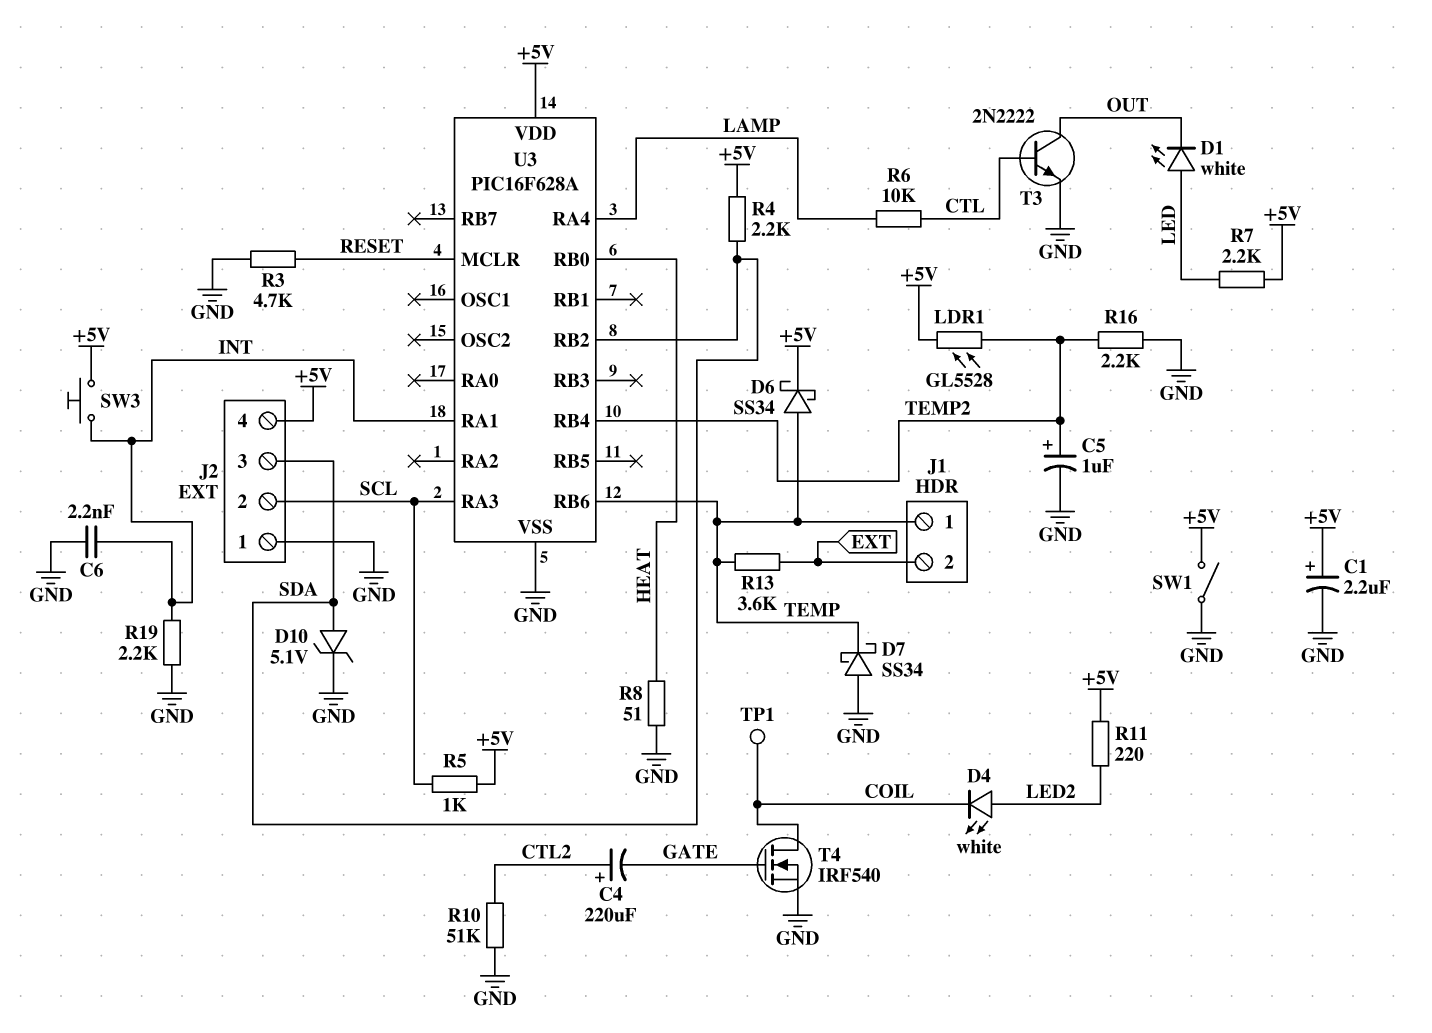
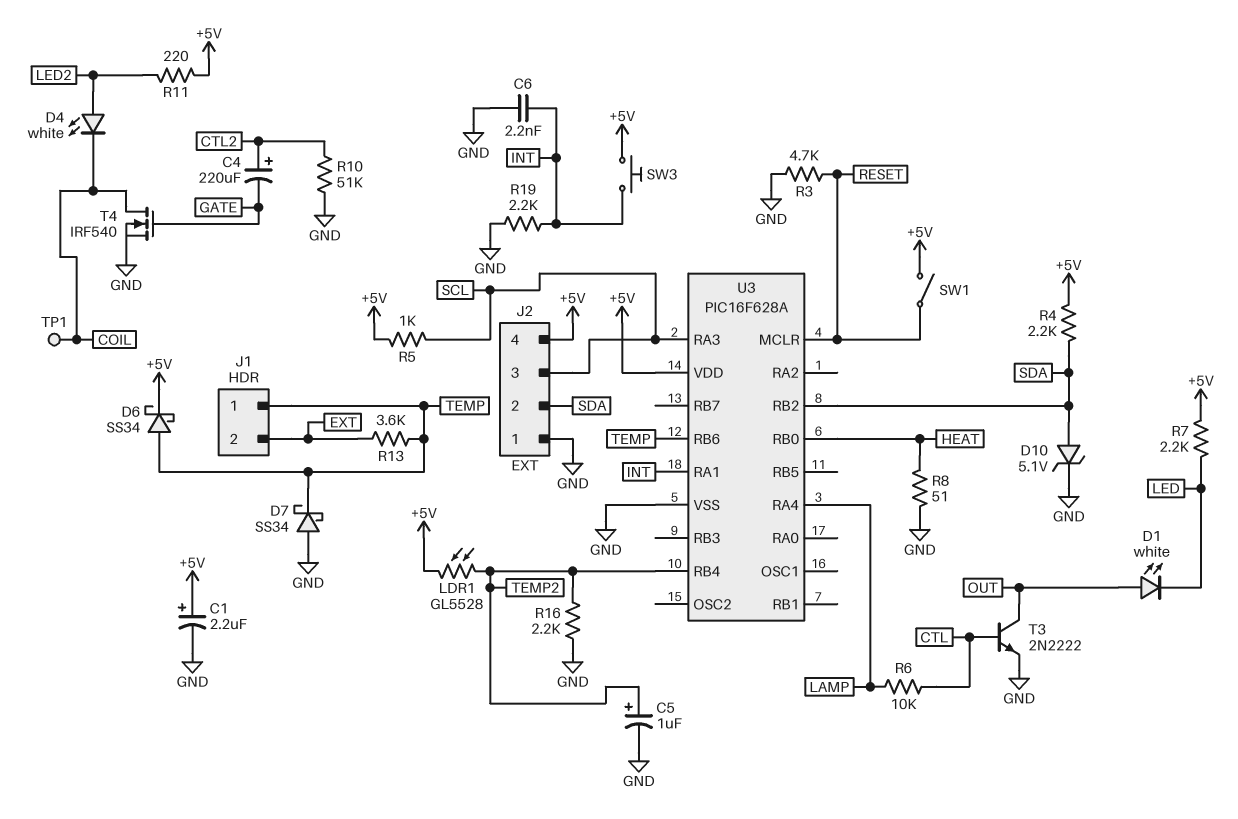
D1: LED white (A LED, K OUT) -> LED white (A OUT, K LED)
J2 pin 2: SCL -> SDA
J2 pin 3: SDA -> SCL
SW1: switch (+5V, GND) -> switch (+5V, RESET)

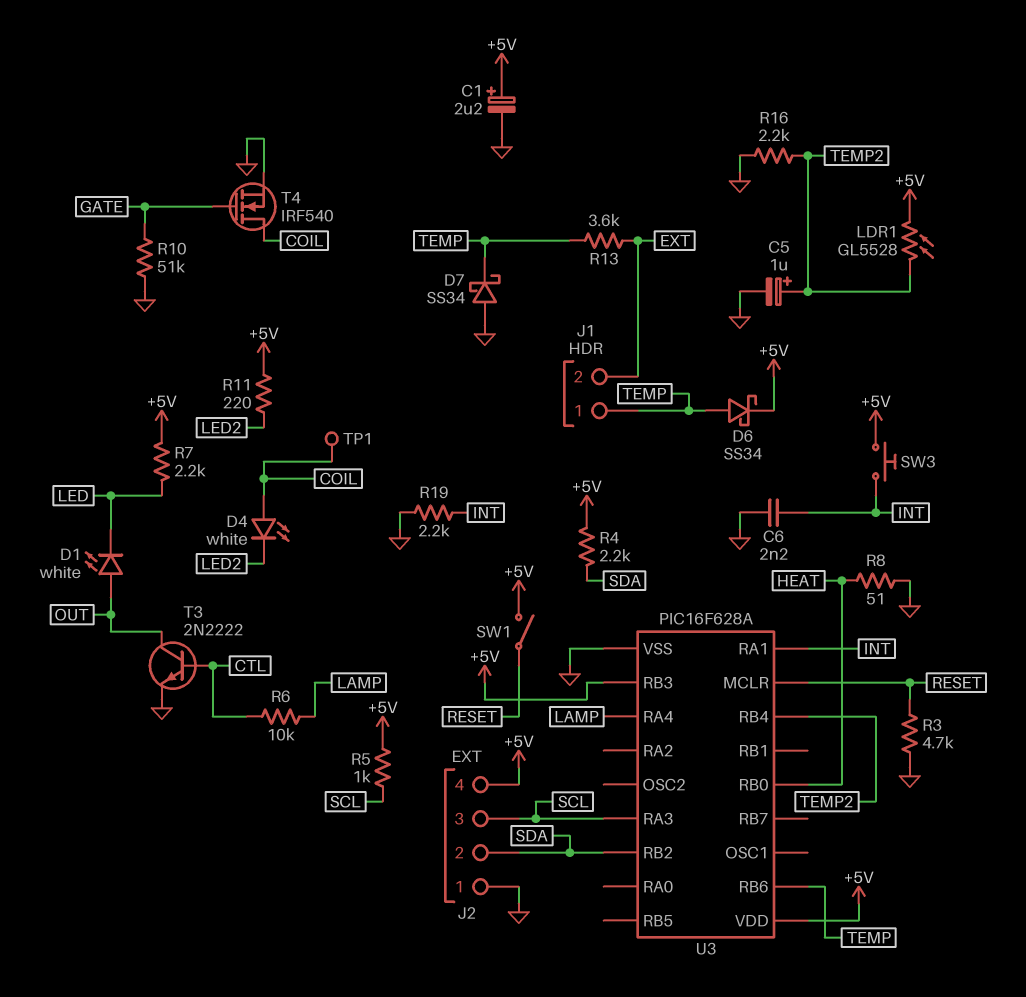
C4: 220uF (plus CTL2, minus GATE) -> none
D4: LED white (A LED2, K COIL) -> LED white (A COIL, K LED2)
D10: zener 5.1V (A SDA, K GND) -> none
R10: 51k (CTL2, GND) -> 51k (GATE, GND)
U3 pin RB3: none -> +5V

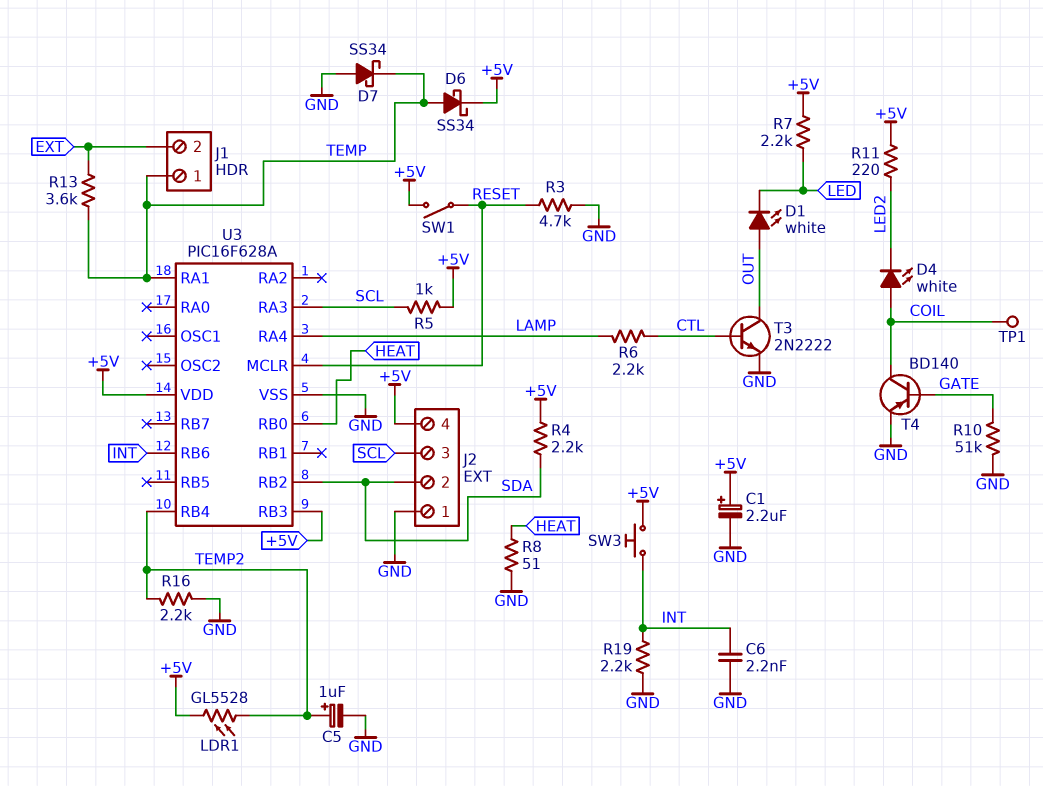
R6: 10k (CTL, LAMP) -> 2.2k (CTL, LAMP)
T4: NMOS IRF540 (G GATE, D COIL, S GND) -> PNP BD140 (B GATE, C COIL, E GND)
U3 pin RA1: INT -> TEMP
U3 pin RB6: TEMP -> INT

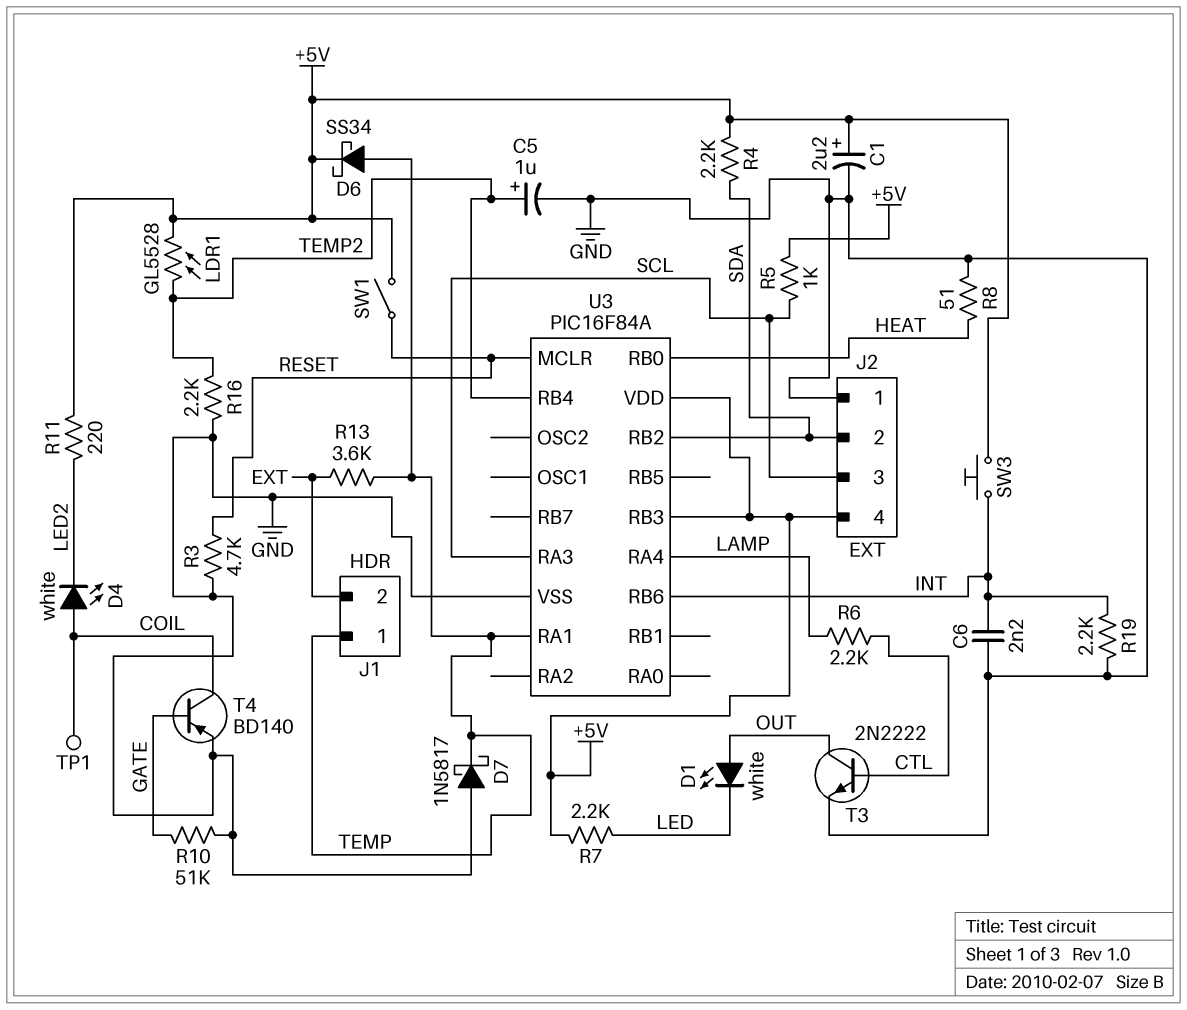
D7: schottky SS34 (A GND, K TEMP) -> schottky 1N5817 (A GND, K TEMP)
U3: PIC16F628A -> PIC16F84A

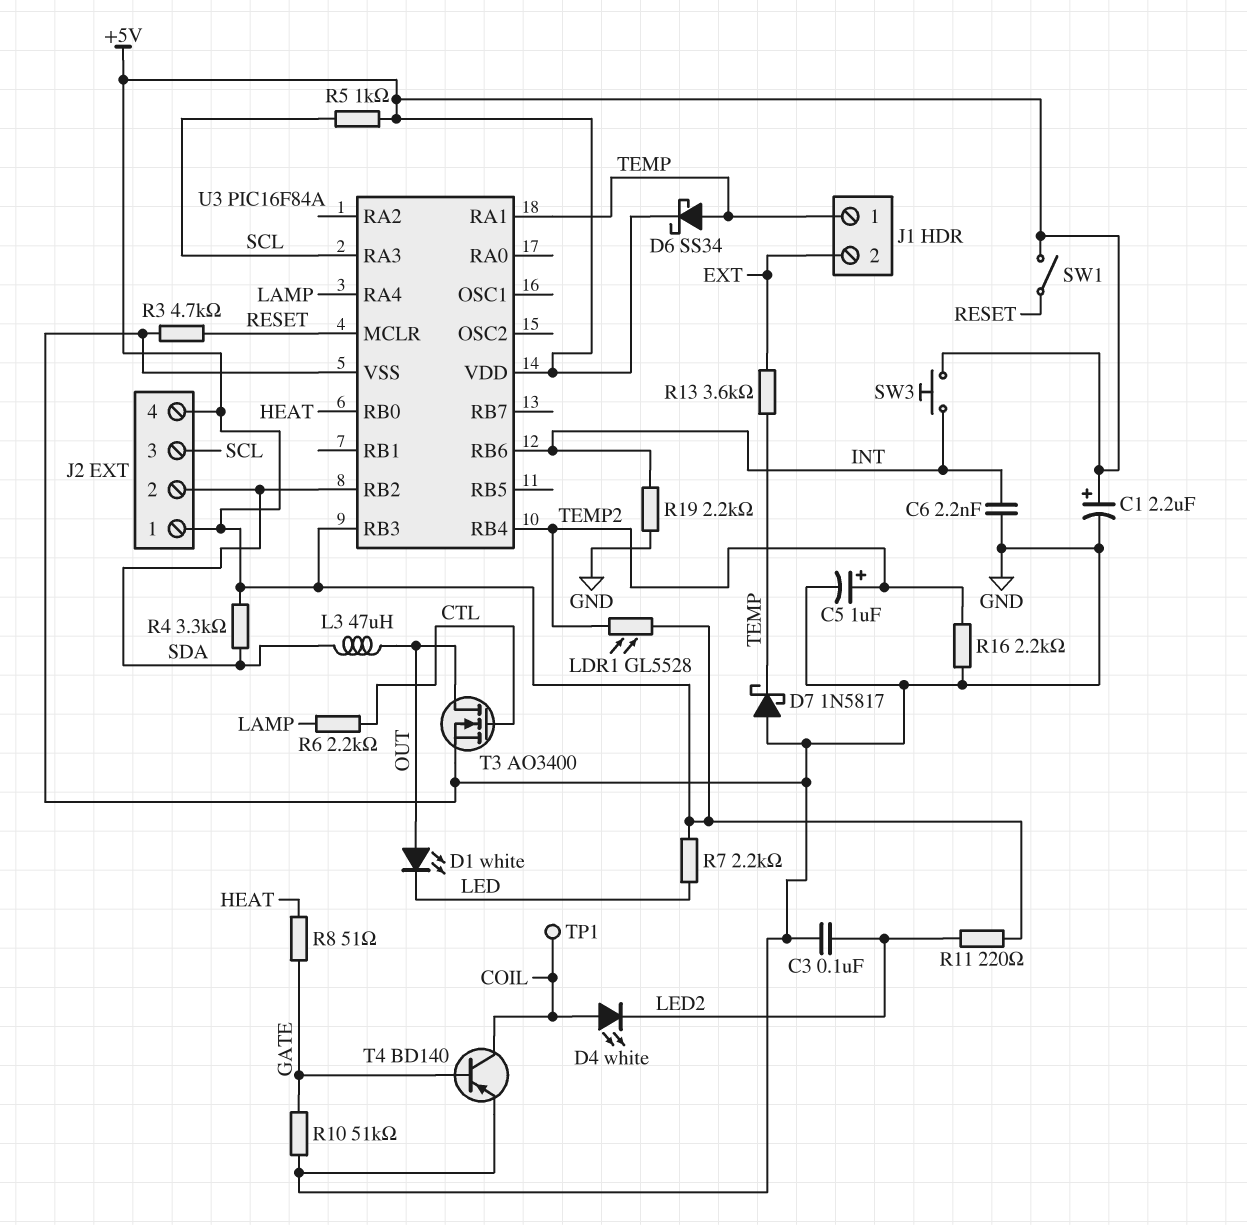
C3: none -> 100nF (GND, LED2)
J2 pin 1: GND -> +5V
L3: none -> 47uH (OUT, SDA)
R4: 2.2k (+5V, SDA) -> 3.3k (+5V, SDA)
R8: 51 (GND, HEAT) -> 51 (GATE, HEAT)
T3: NPN 2N2222 (B CTL, C OUT, E GND) -> NMOS AO3400 (G CTL, D OUT, S GND)

